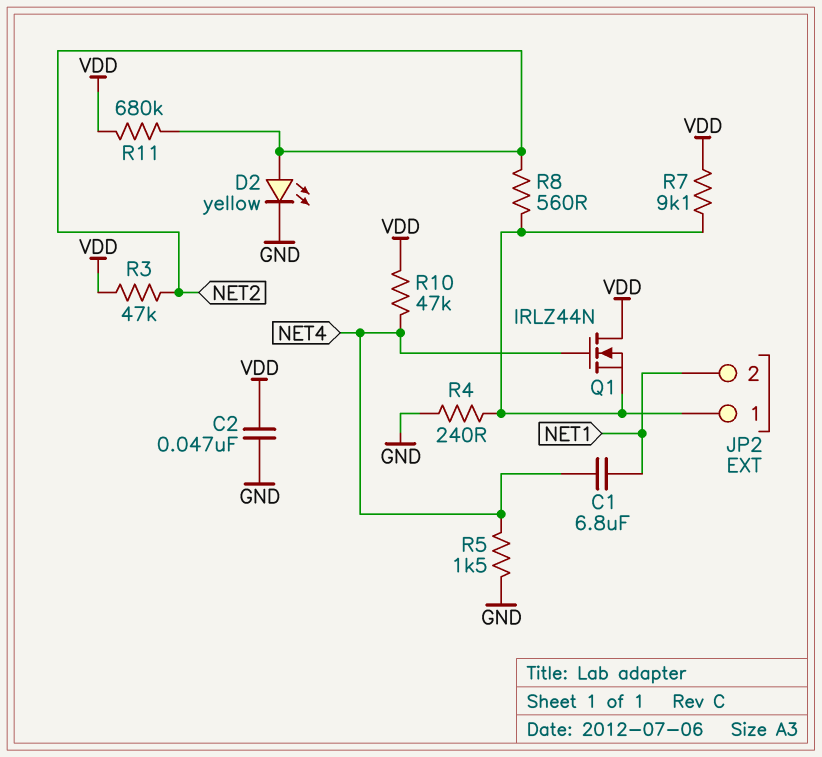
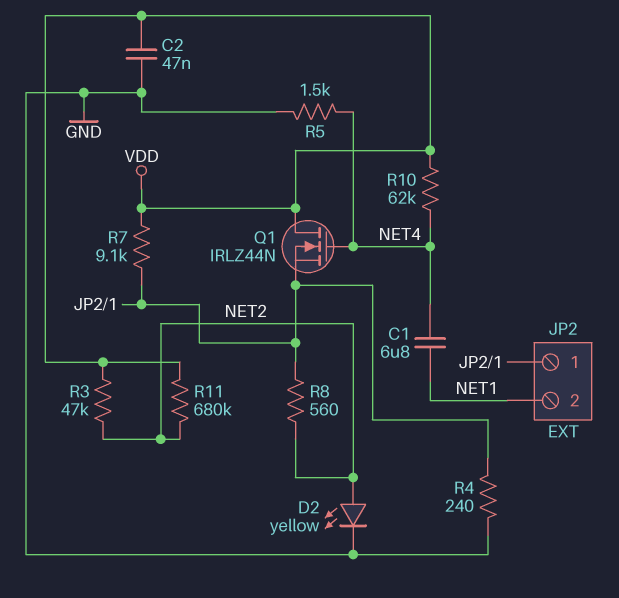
R10: 47k (NET4, VDD) -> 62k (NET4, VDD)

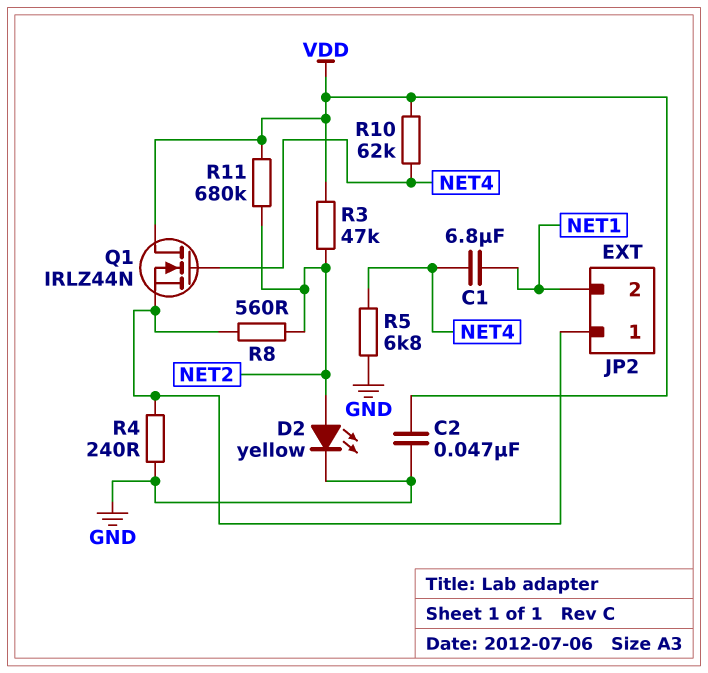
R5: 1.5k (GND, NET4) -> 6.8k (GND, NET4)
R7: 9.1k (JP2/1, VDD) -> none

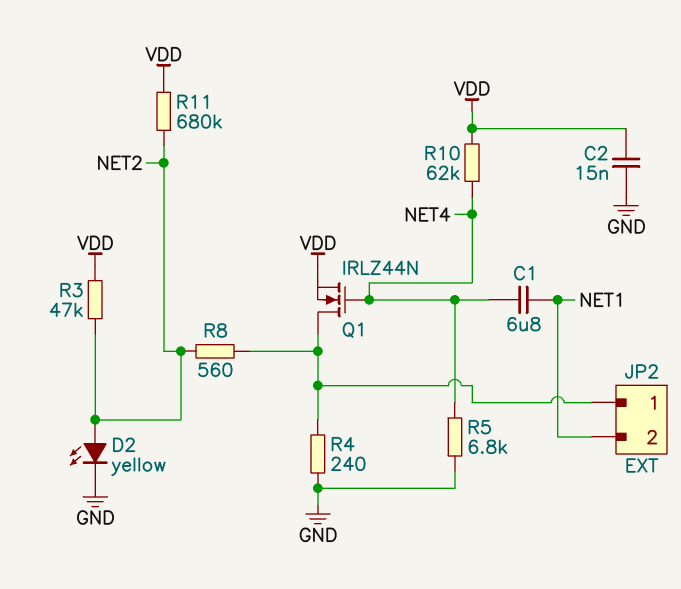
C2: 47nF (GND, VDD) -> 15nF (GND, VDD)
Q1: NMOS IRLZ44N (G NET4, D VDD, S JP2/1) -> NMOS IRLZ44N (G NET4, D JP2/1, S VDD)

